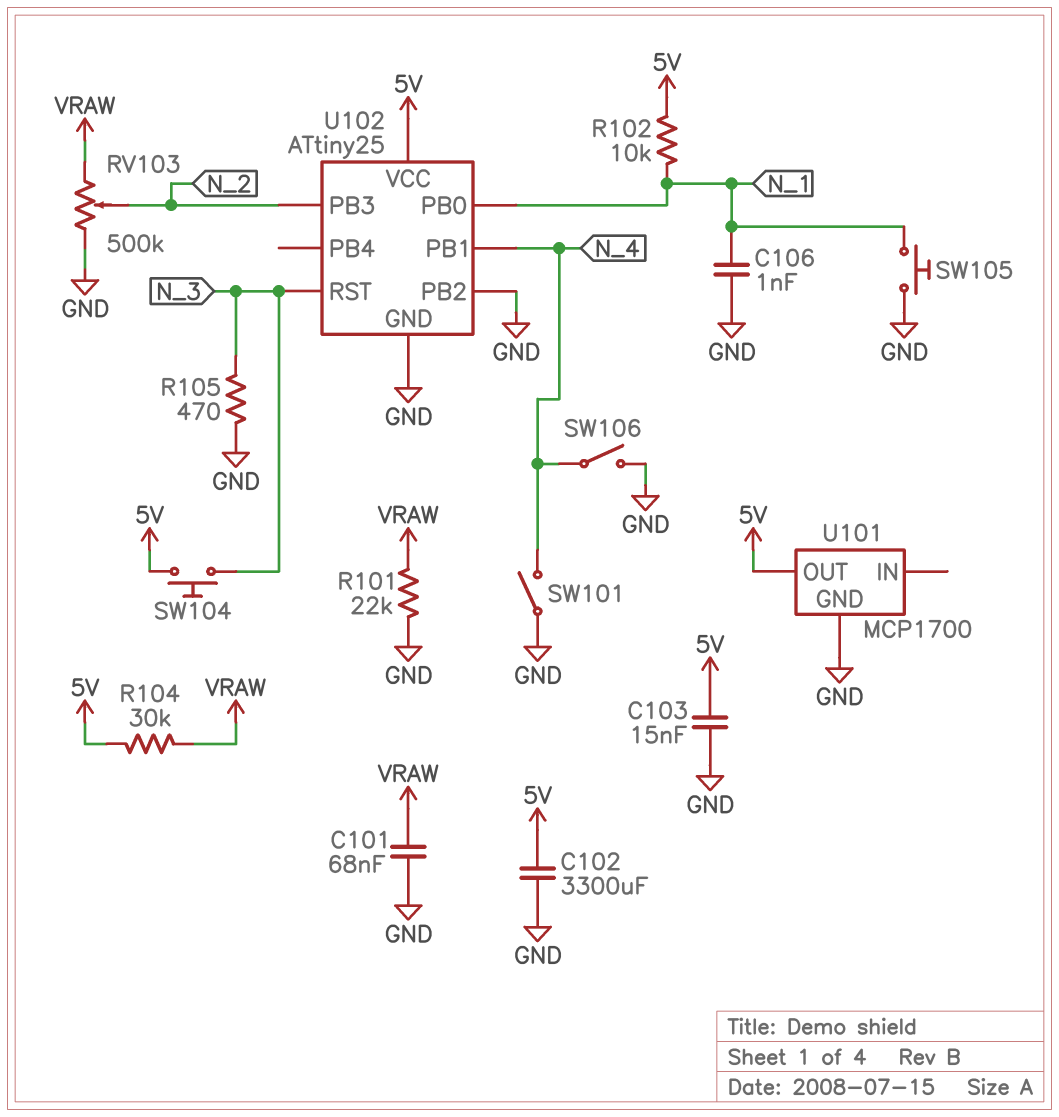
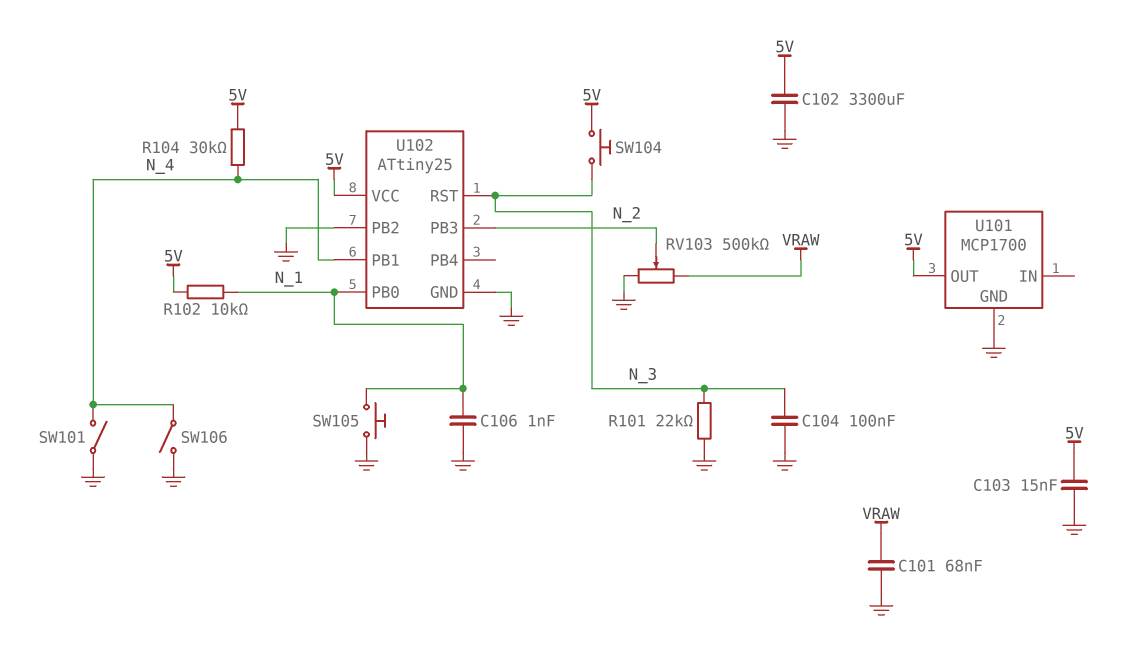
C104: none -> 100nF (GND, N_3)
R101: 22k (GND, VRAW) -> 22k (GND, N_3)
R104: 30k (5V, VRAW) -> 30k (5V, N_4)
R105: 470 (GND, N_3) -> none

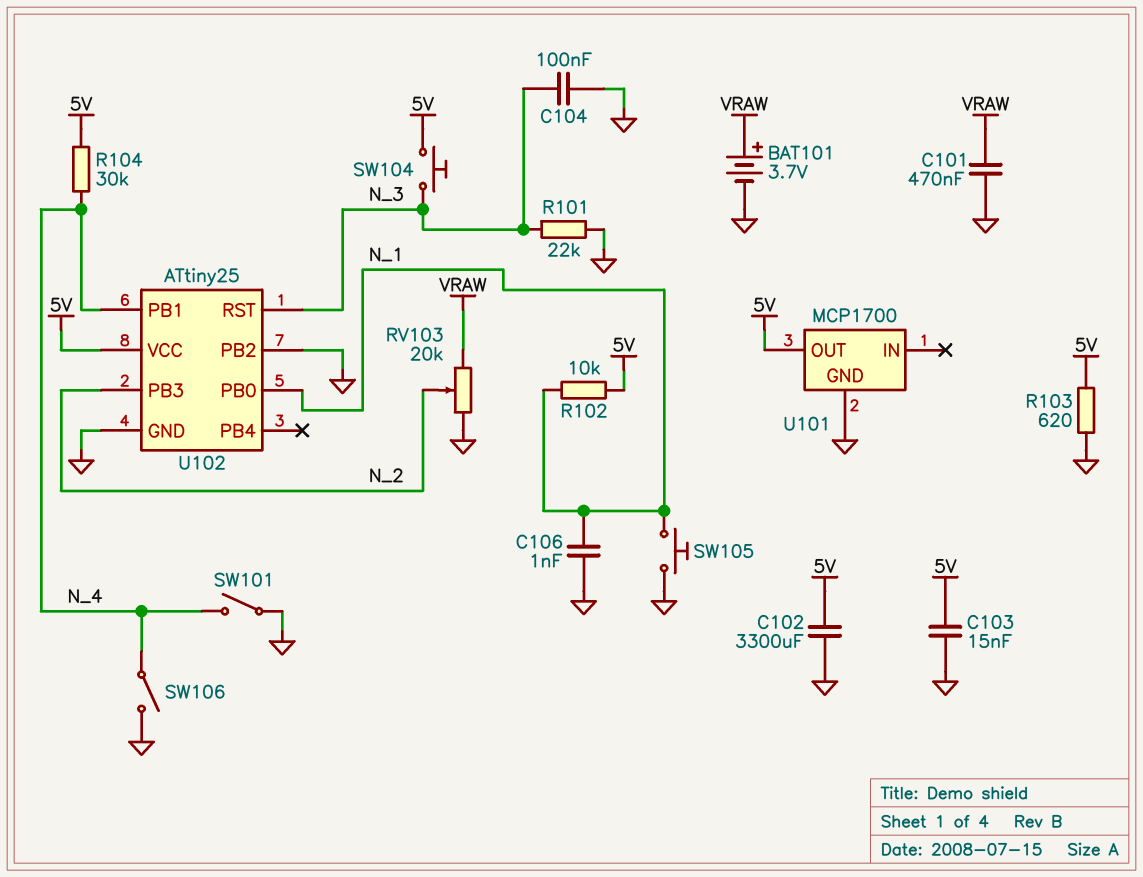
BAT101: none -> 3.7V (plus VRAW, minus GND)
C101: 68nF (GND, VRAW) -> 470nF (GND, VRAW)
R103: none -> 620 (5V, GND)
RV103: 500k (GND, VRAW, wiper N_2) -> 20k (GND, VRAW, wiper N_2)

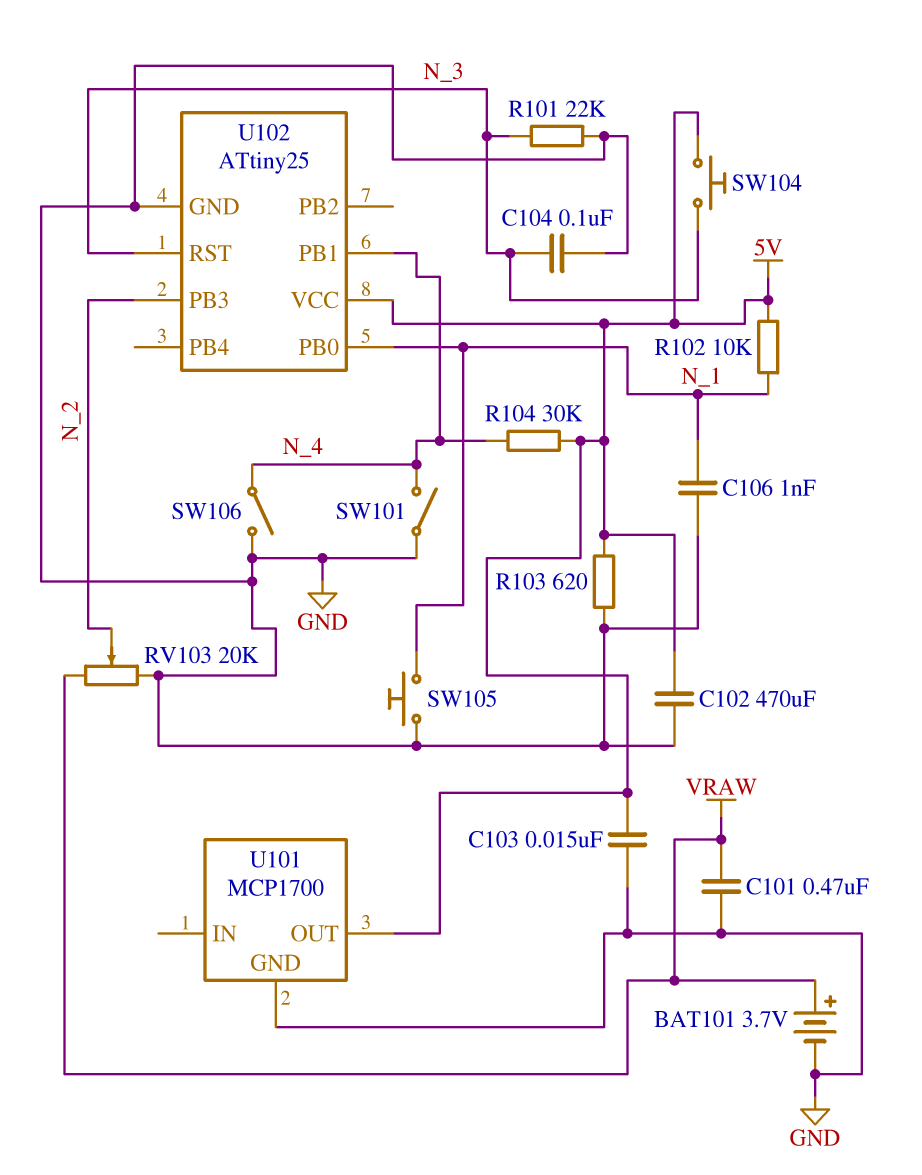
C102: 3300uF (5V, GND) -> 470uF (5V, GND)
U102 pin PB2: GND -> none

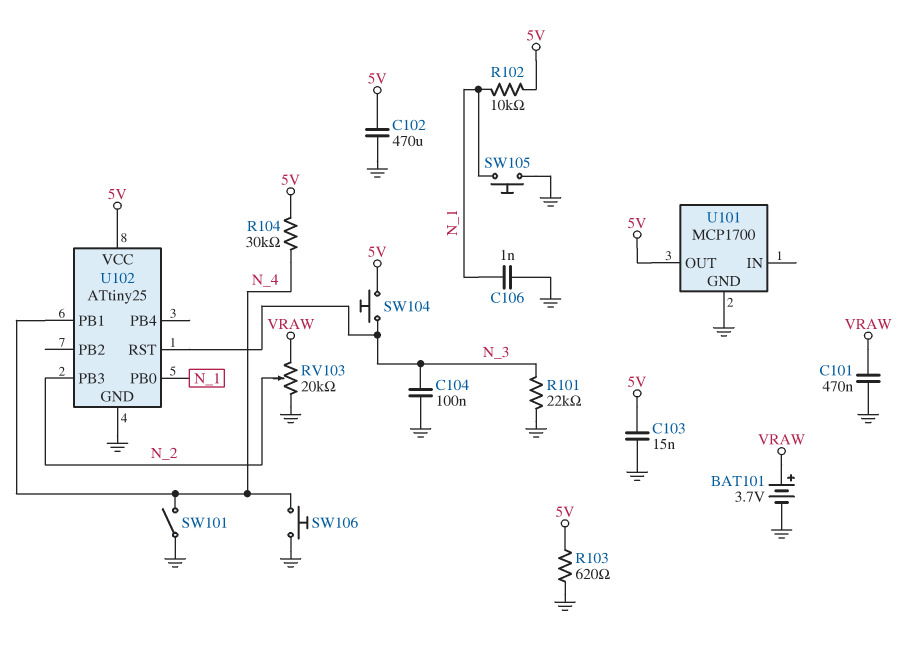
SW106: switch (GND, N_4) -> button (GND, N_4)

